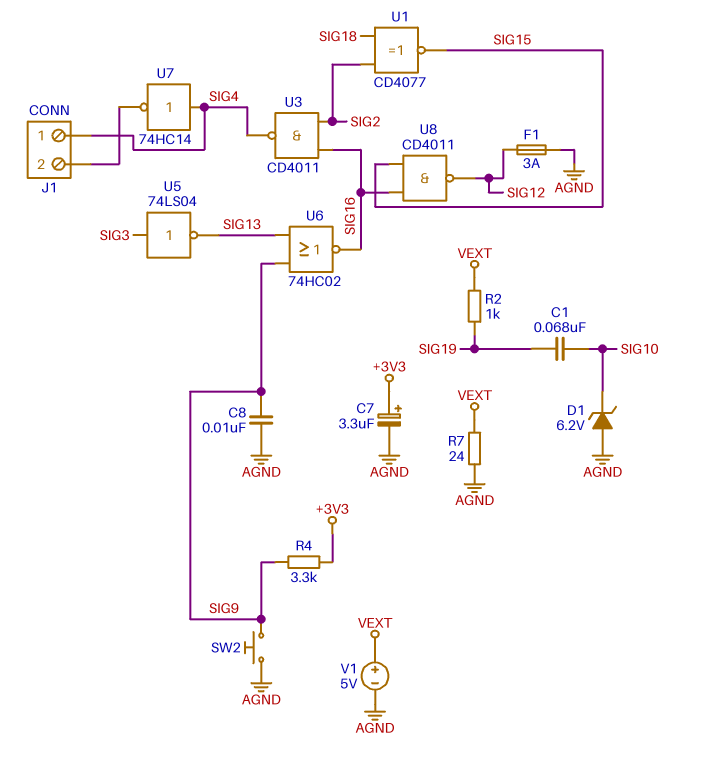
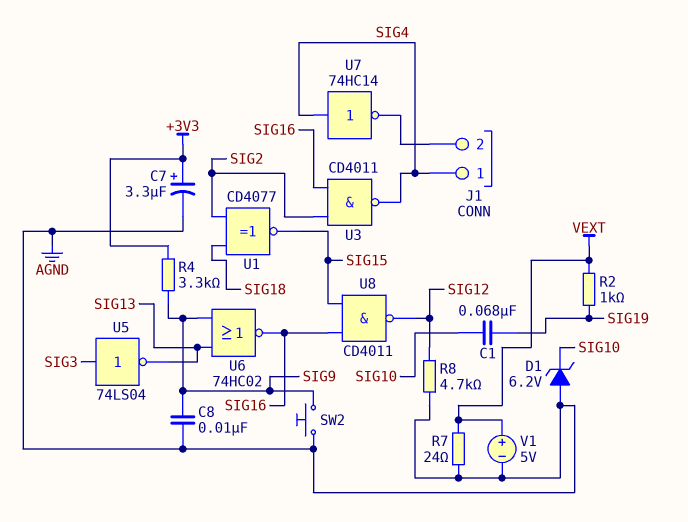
F1: 3A (AGND, SIG12) -> none
R8: none -> 4.7k (AGND, SIG12)

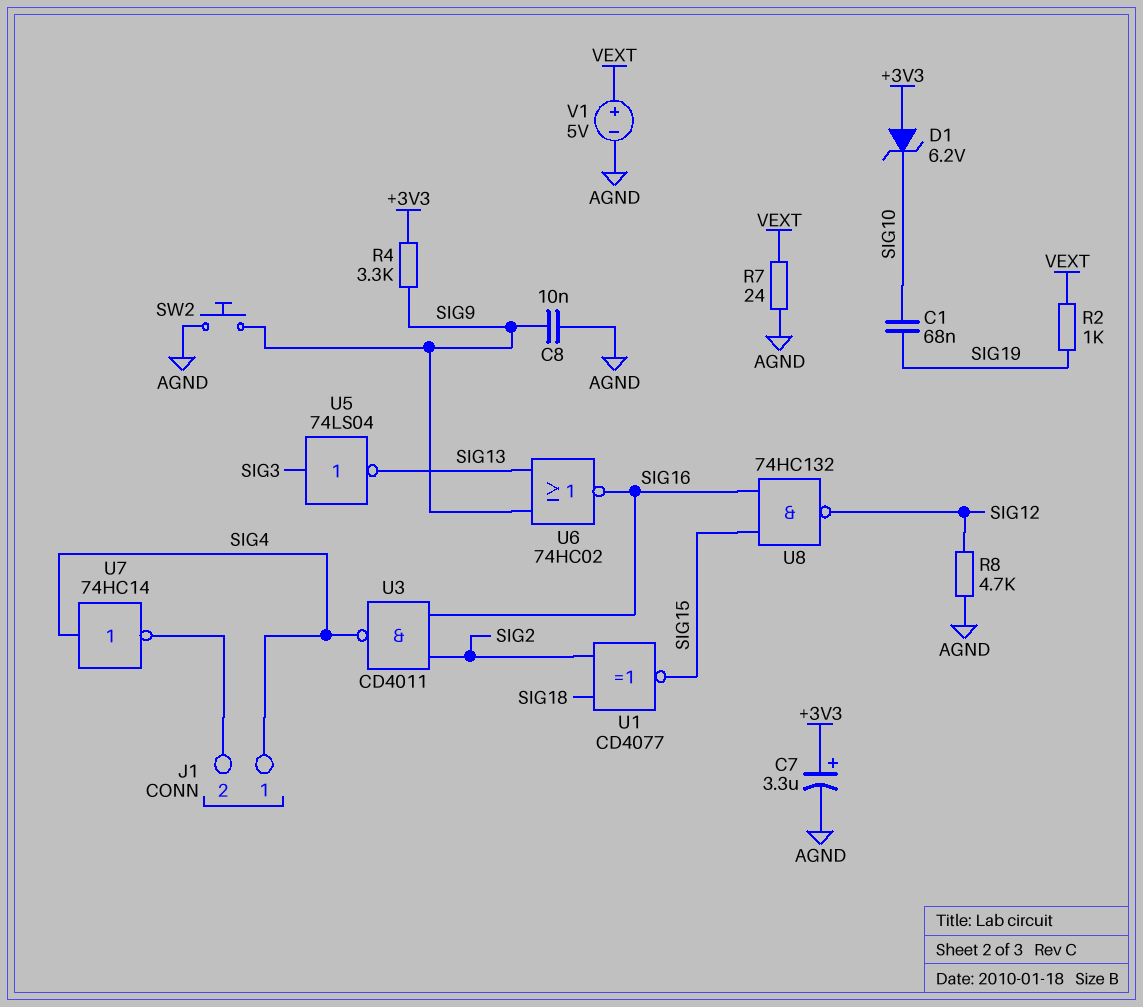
D1: zener 6.2V (A AGND, K SIG10) -> zener 6.2V (A +3V3, K SIG10)
U8: NAND CD4011 (in SIG15, in SIG16, out SIG12) -> NAND 74HC132 (in SIG15, in SIG16, out SIG12)

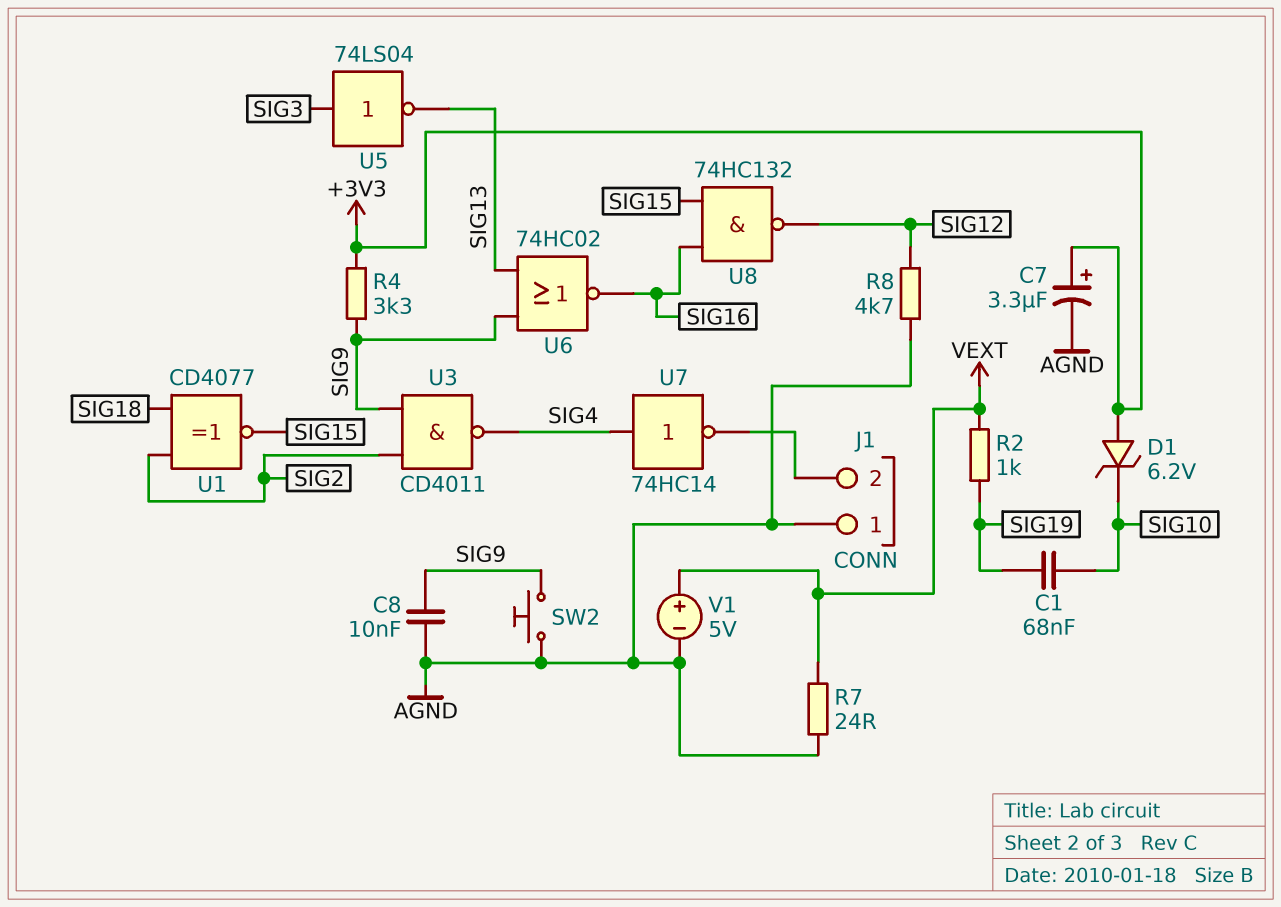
J1 pin 1: SIG4 -> AGND
U3: NAND CD4011 (in SIG2, in SIG16, out SIG4) -> NAND CD4011 (in SIG2, in SIG9, out SIG4)

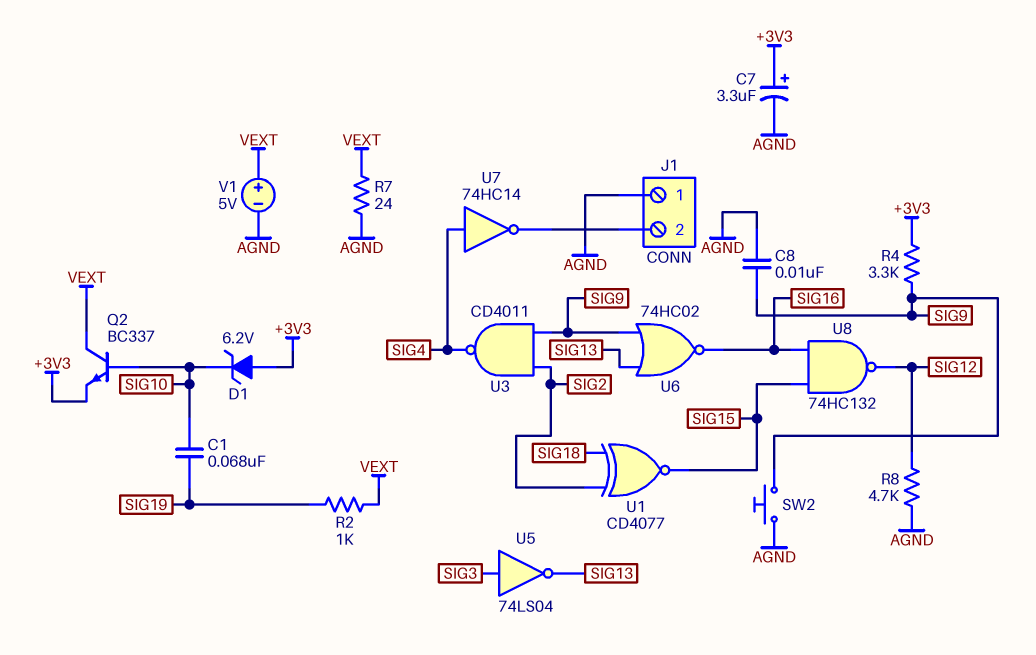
Q2: none -> NPN BC337 (B SIG10, C VEXT, E +3V3)

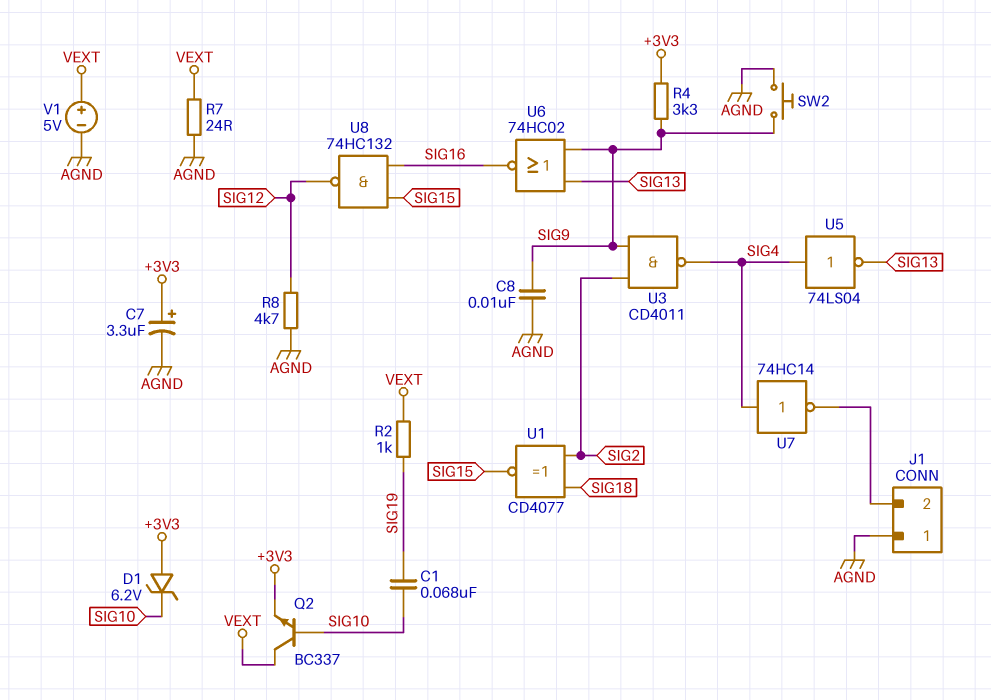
U5: NOT 74LS04 (in SIG3, out SIG13) -> NOT 74LS04 (in SIG4, out SIG13)

